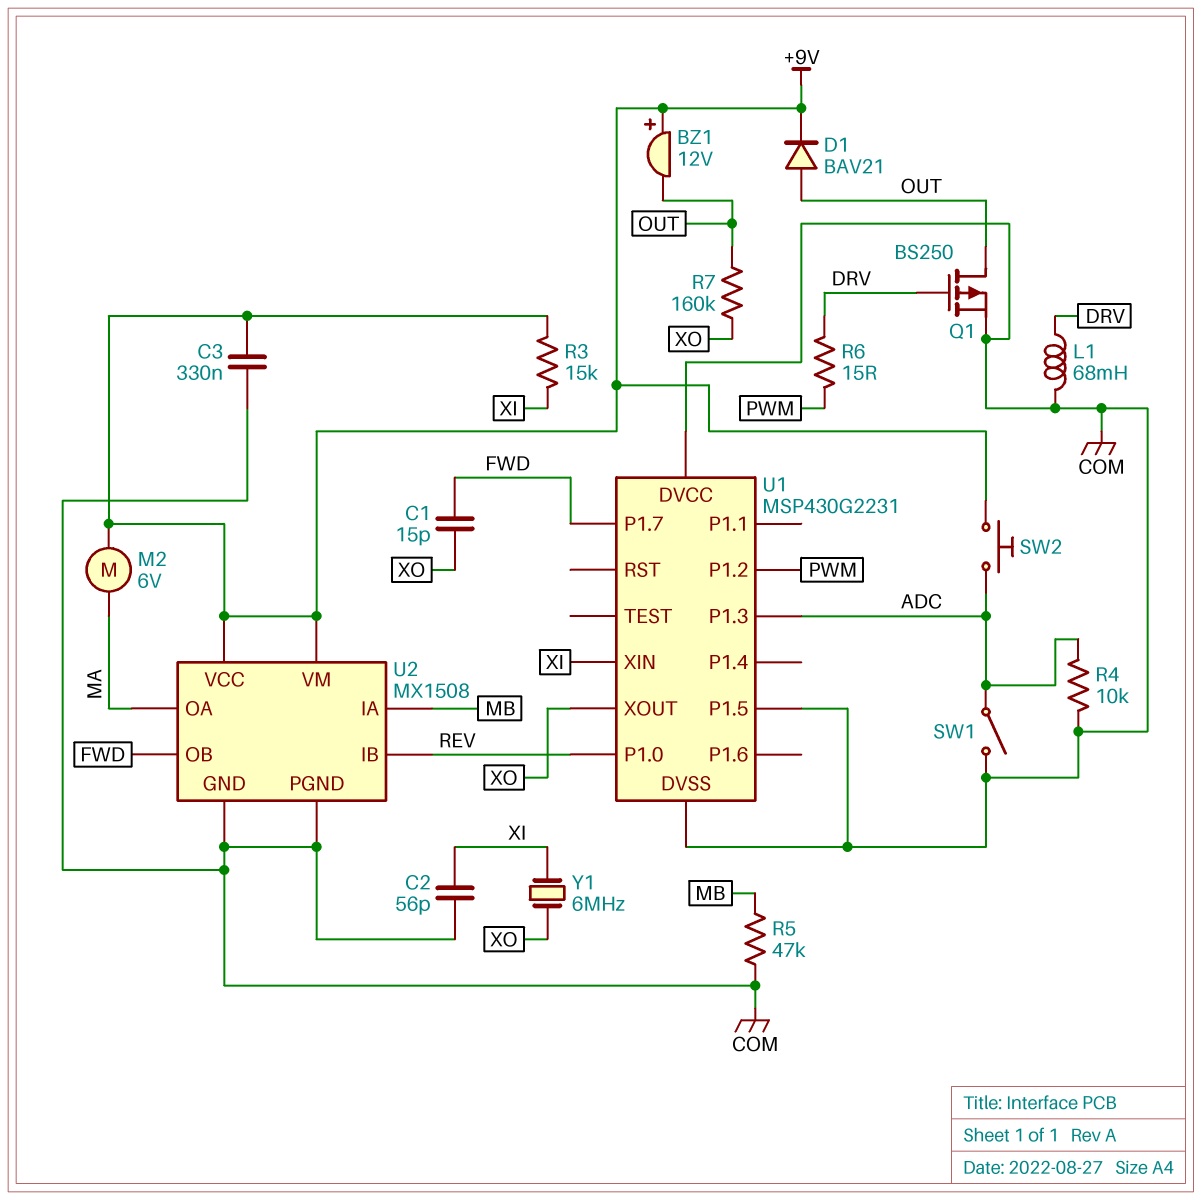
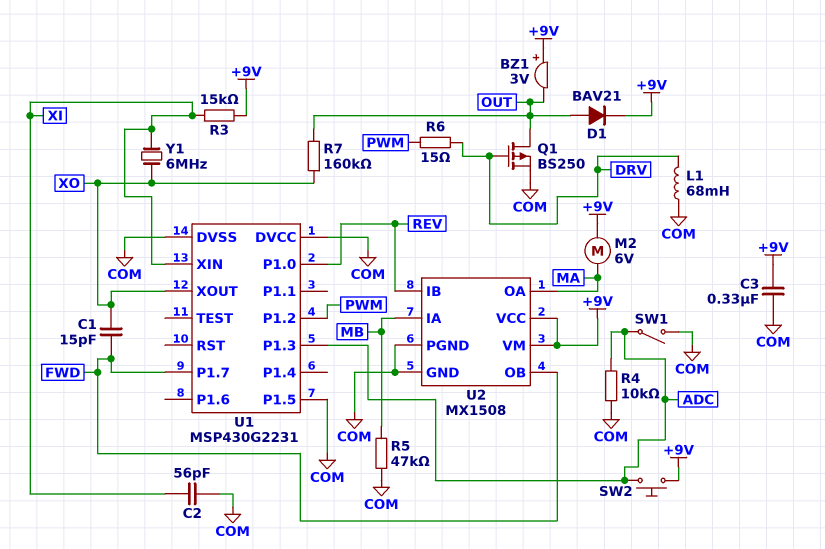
BZ1: buzzer 12V (plus +9V, minus OUT) -> buzzer 3V (plus +9V, minus OUT)

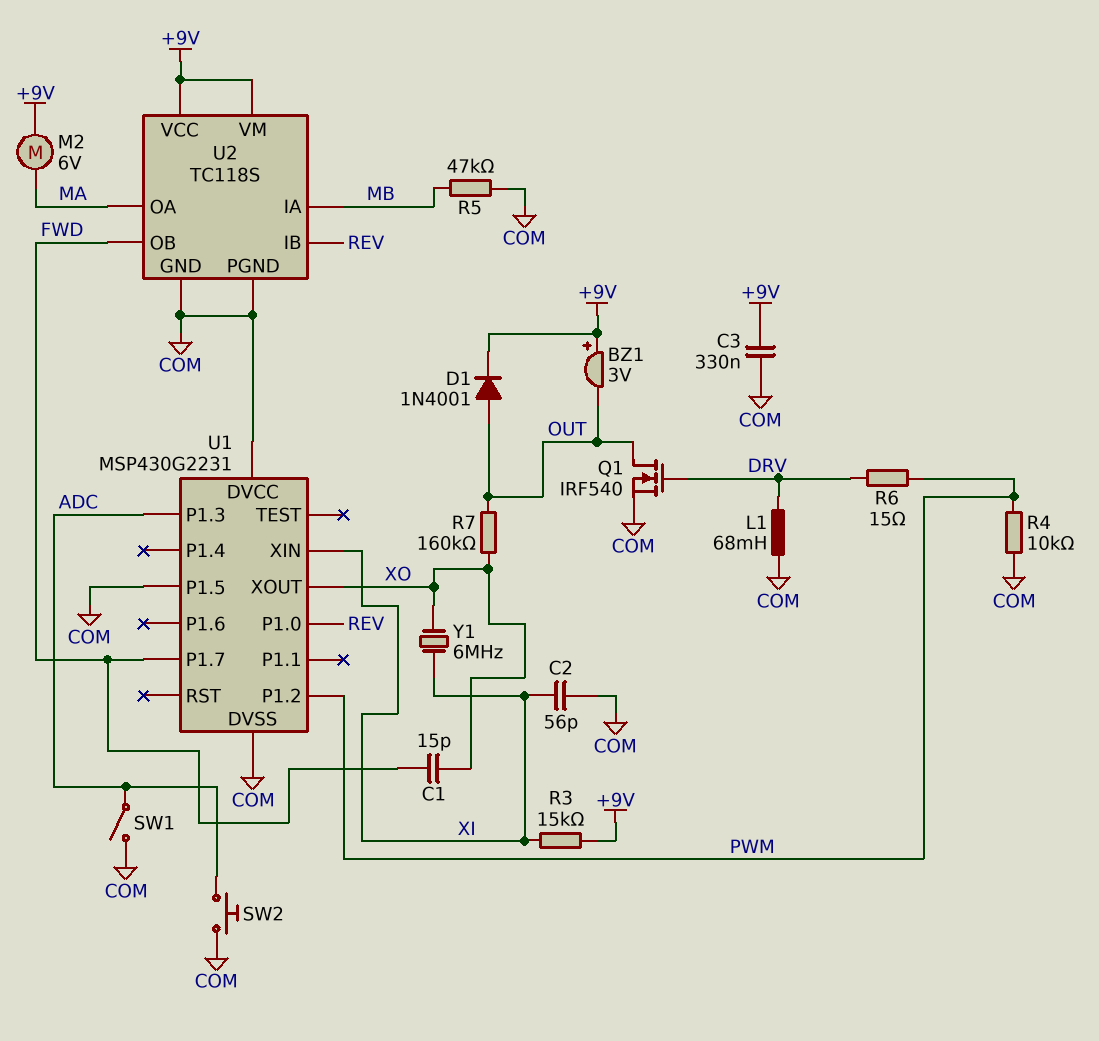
D1: diode BAV21 (A OUT, K +9V) -> diode 1N4001 (A OUT, K +9V)
Q1: PMOS BS250 (G DRV, D OUT, S COM) -> NMOS IRF540 (G DRV, D OUT, S COM)
R4: 10k (ADC, COM) -> 10k (COM, PWM)
SW2: button (+9V, ADC) -> button (ADC, COM)
U2: MX1508 -> TC118S

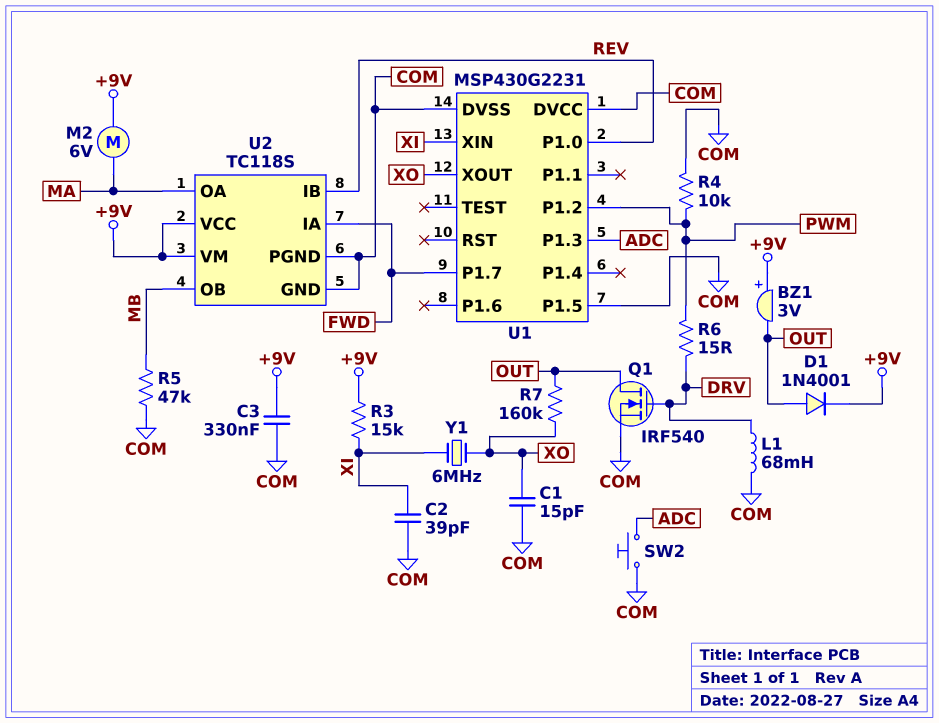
C1: 15pF (FWD, XO) -> 15pF (COM, XO)
C2: 56pF (COM, XI) -> 39pF (COM, XI)
SW1: switch (ADC, COM) -> none
U2 pin IA: MB -> FWD
U2 pin OB: FWD -> MB

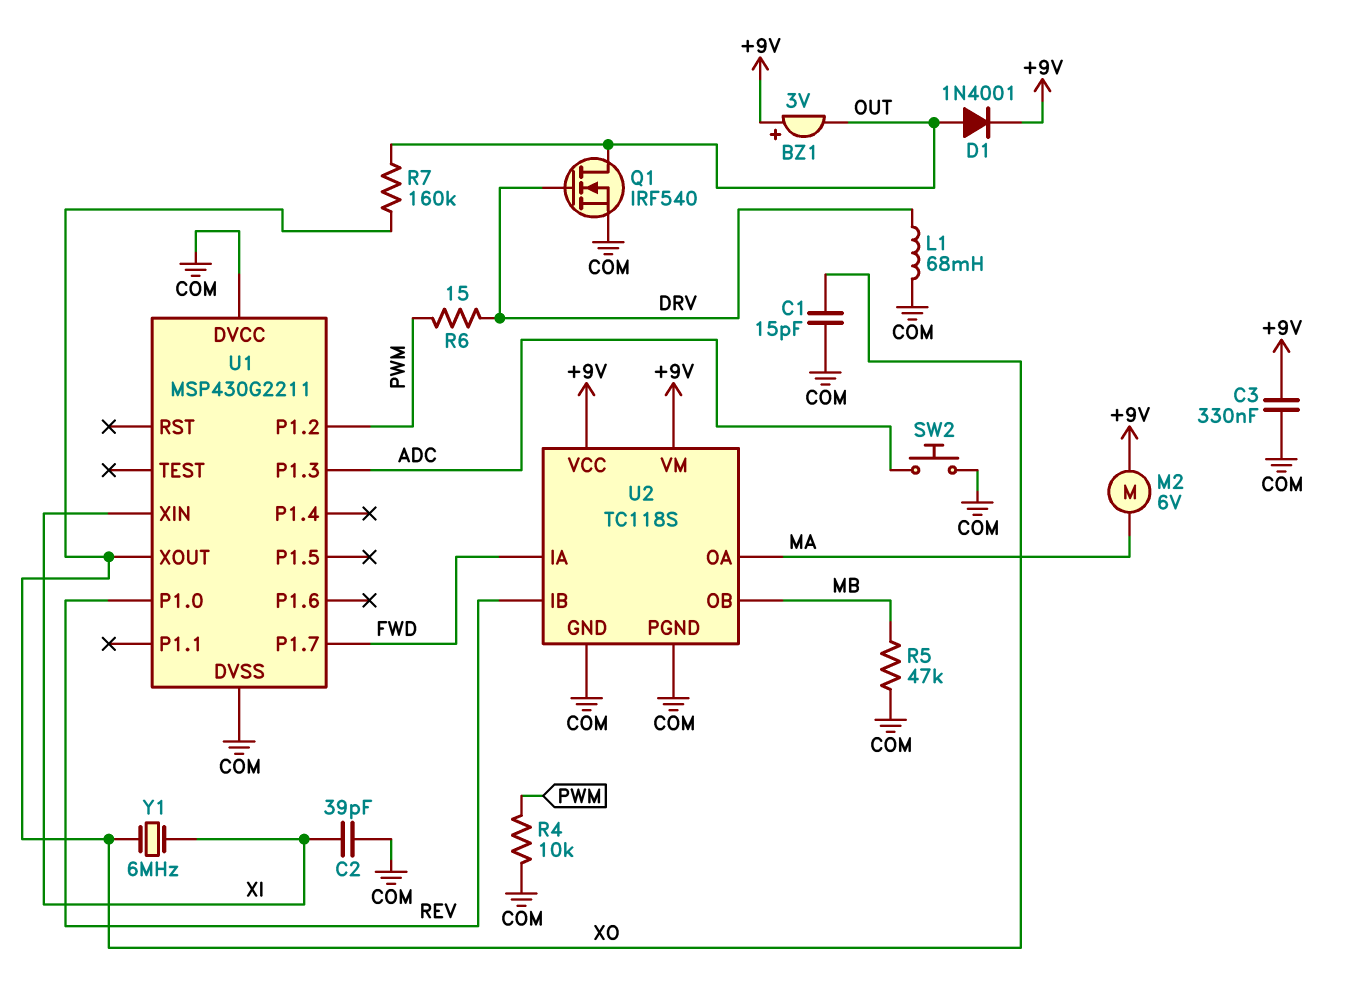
R3: 15k (+9V, XI) -> none
U1: MSP430G2231 -> MSP430G2211
U1 pin P1.5: COM -> none

